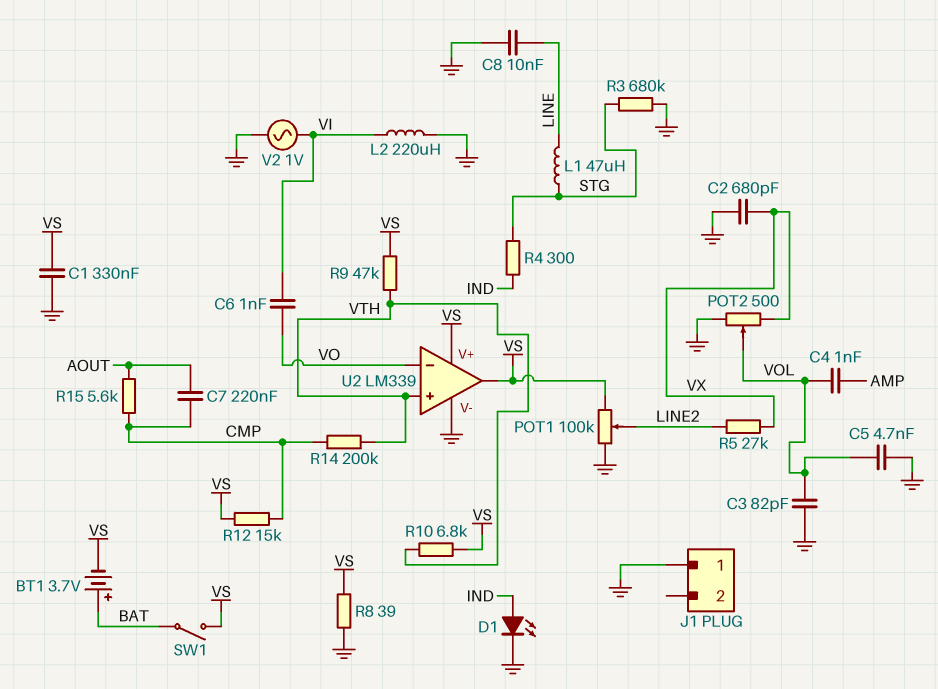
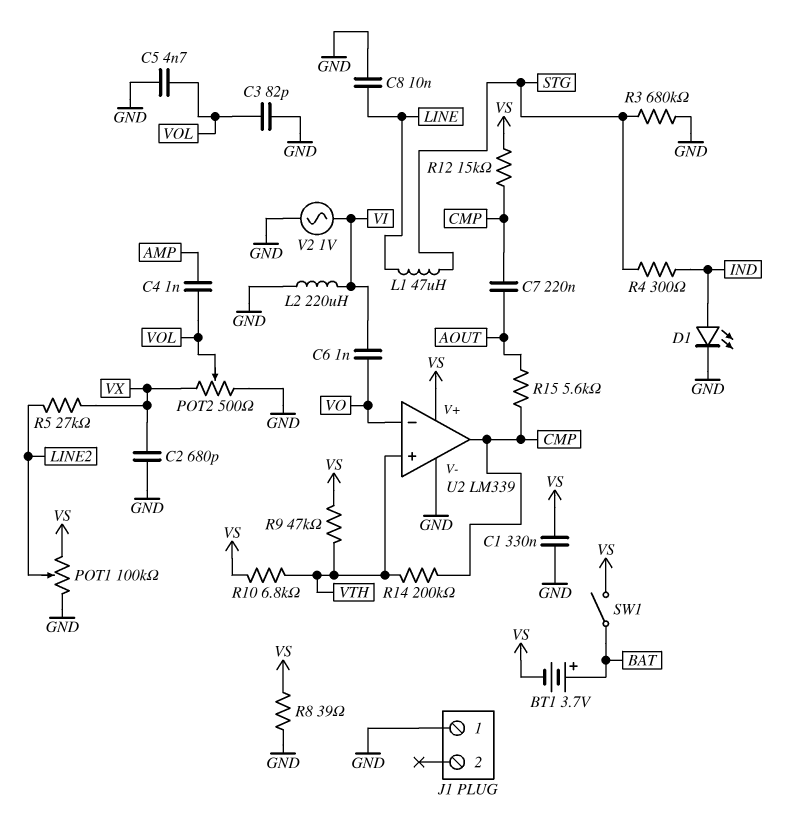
U2 pin out: VS -> CMP

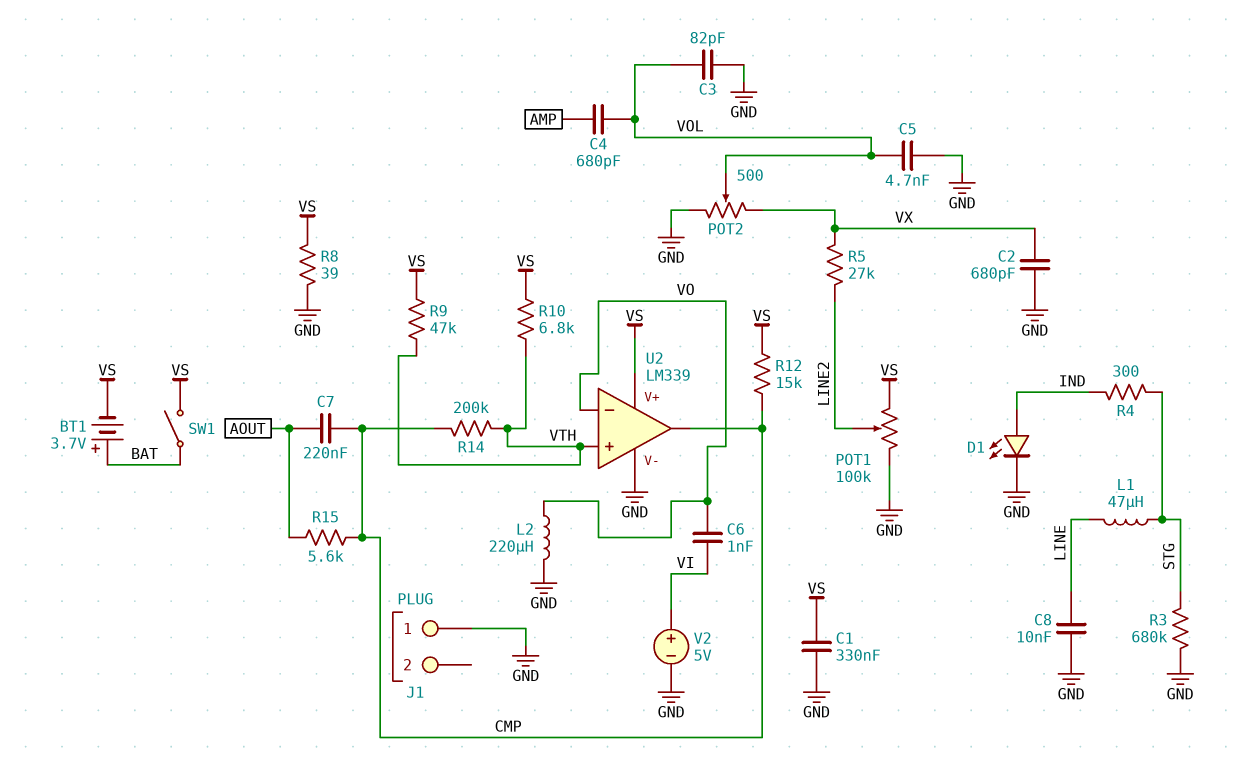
C4: 1nF (AMP, VOL) -> 680pF (AMP, VOL)
L2: 220uH (GND, VI) -> 220uH (GND, VO)
V2: AC 1V (GND, VI) -> 5V (plus VI, minus GND)

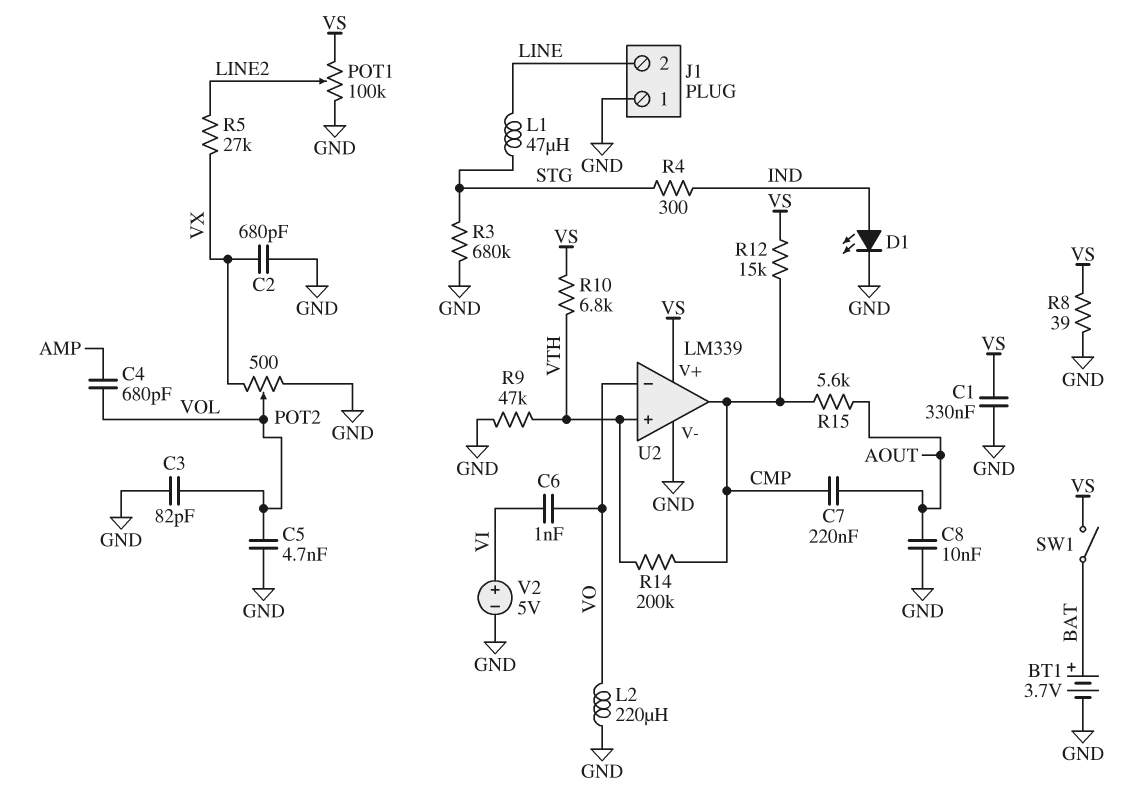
BT1: 3.7V (plus BAT, minus VS) -> 3.7V (plus BAT, minus GND)
C8: 10nF (GND, LINE) -> 10nF (AOUT, GND)
J1 pin 2: none -> LINE
R9: 47k (VS, VTH) -> 47k (GND, VTH)

